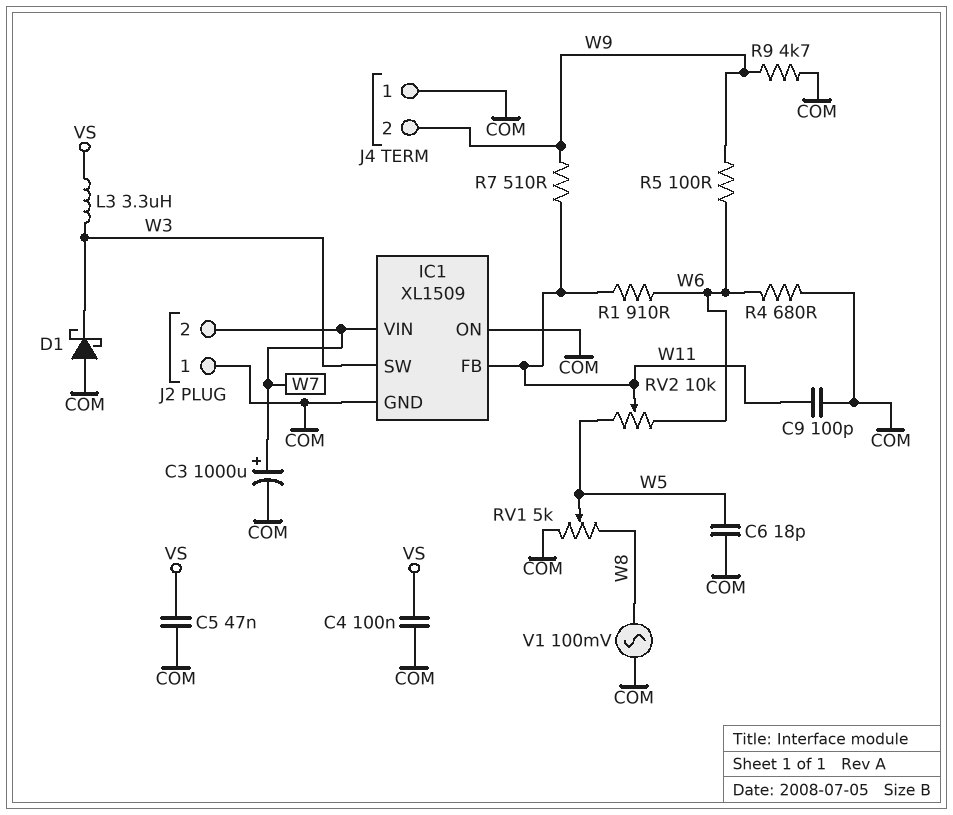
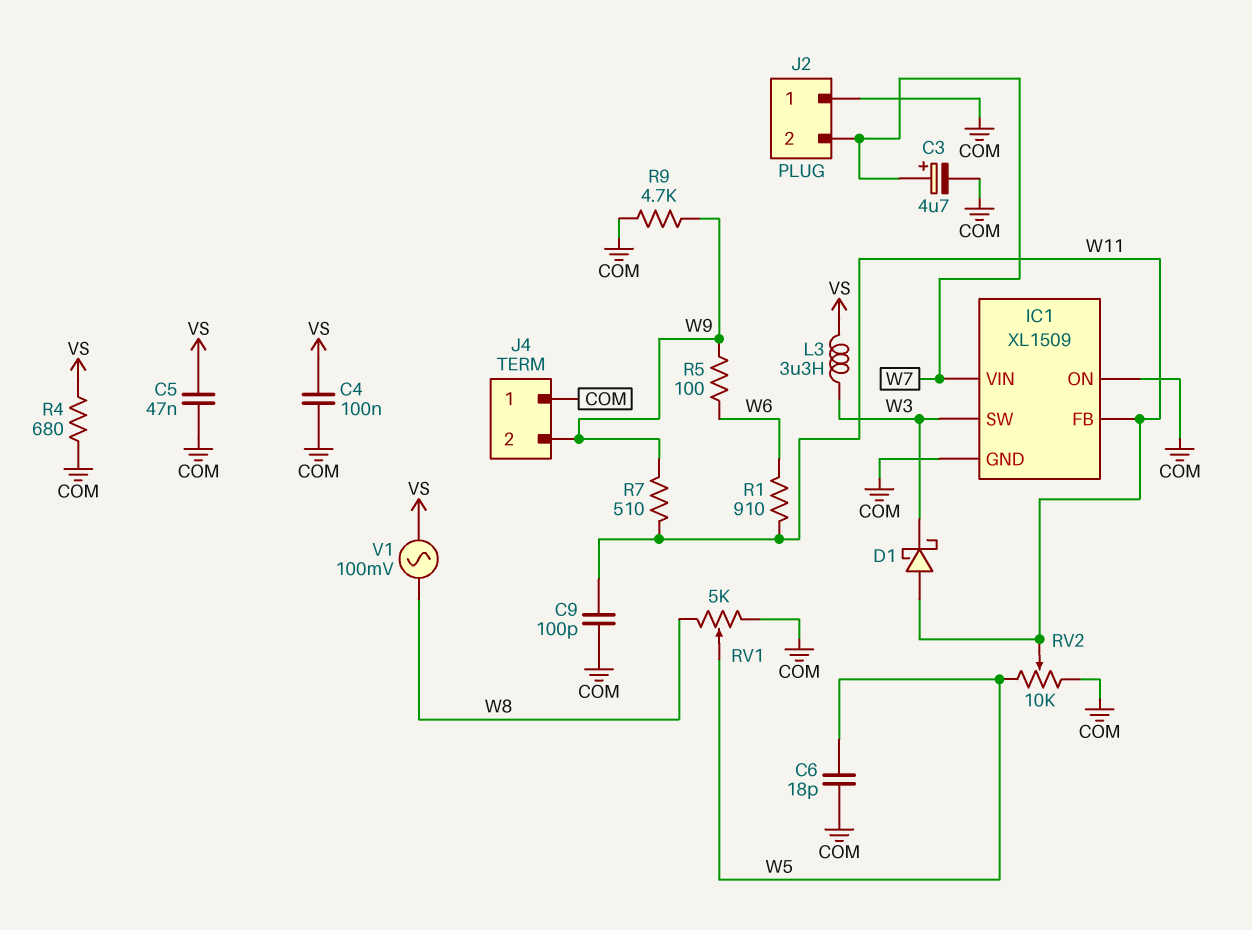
C3: 1000uF (plus W7, minus COM) -> 4.7uF (plus W7, minus COM)
D1: schottky (A COM, K W3) -> schottky (A W11, K W3)
R4: 680 (COM, W6) -> 680 (COM, VS)
RV2: 10k (W5, W6, wiper W11) -> 10k (COM, W5, wiper W11)
V1: AC 100mV (COM, W8) -> AC 100mV (VS, W8)

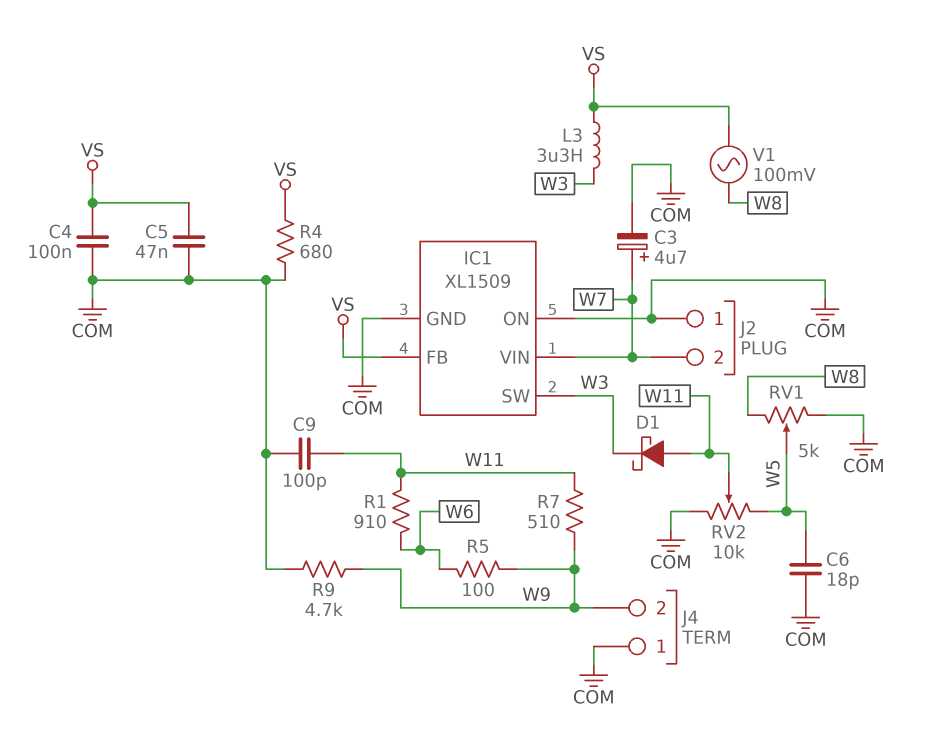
IC1 pin FB: W11 -> VS

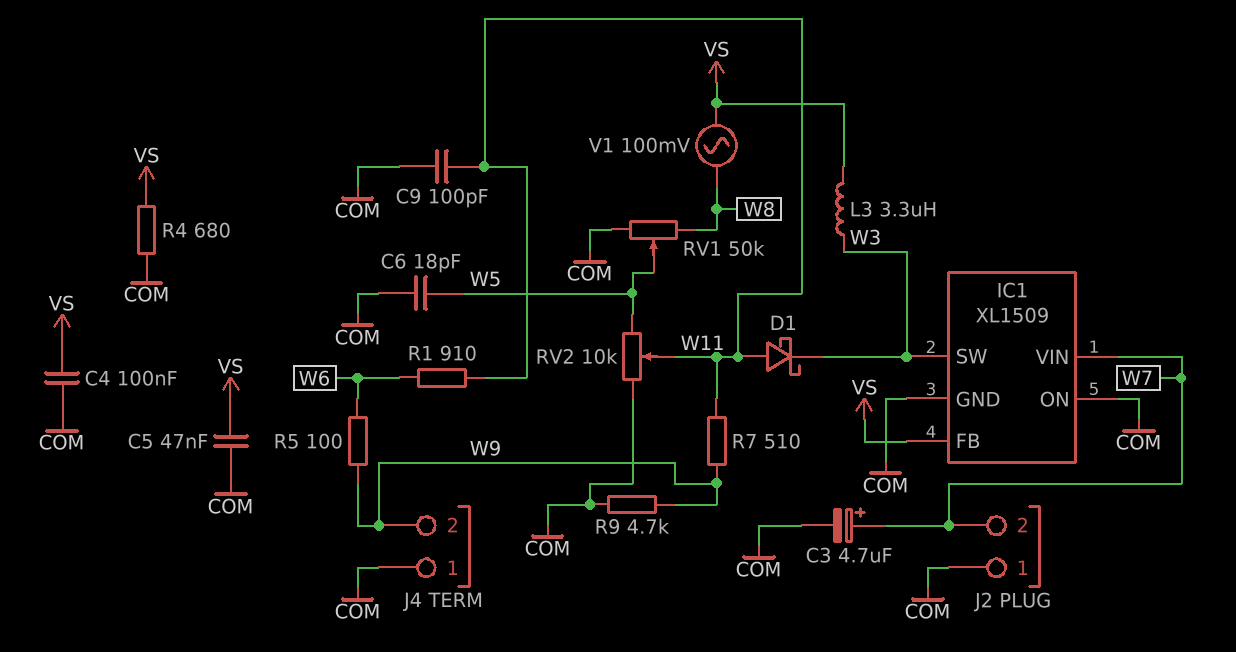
RV1: 5k (COM, W8, wiper W5) -> 50k (COM, W8, wiper W5)

